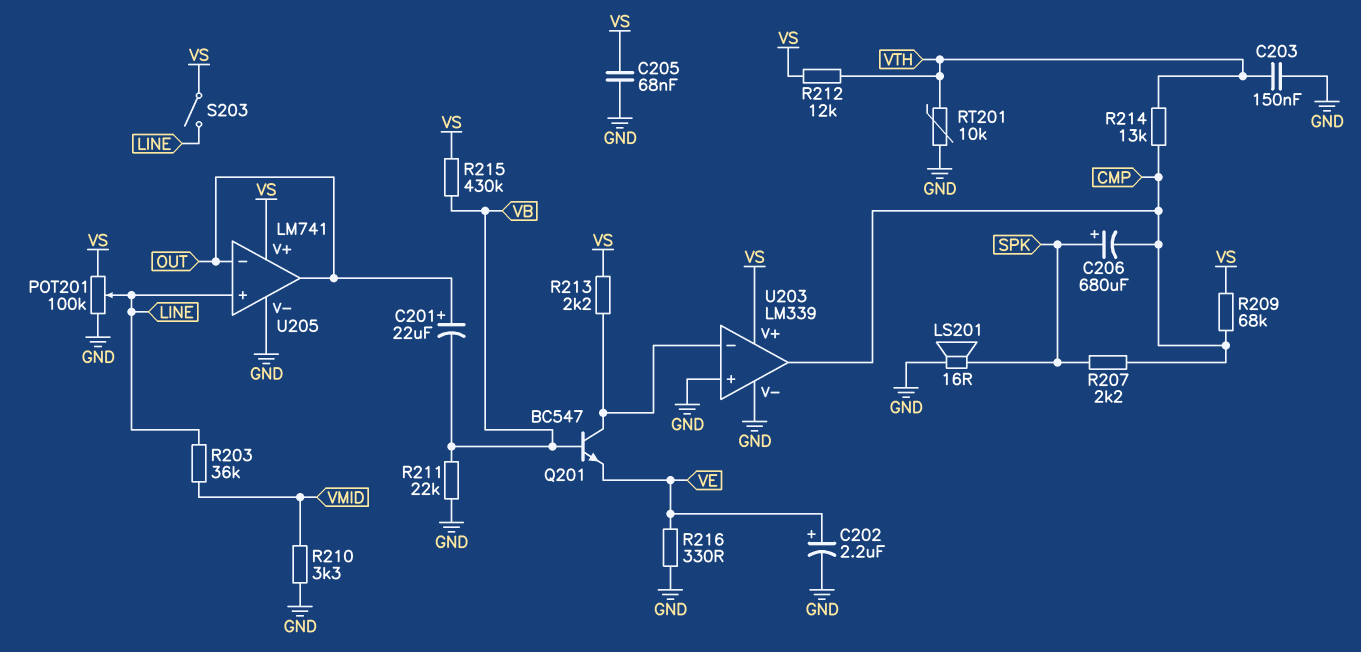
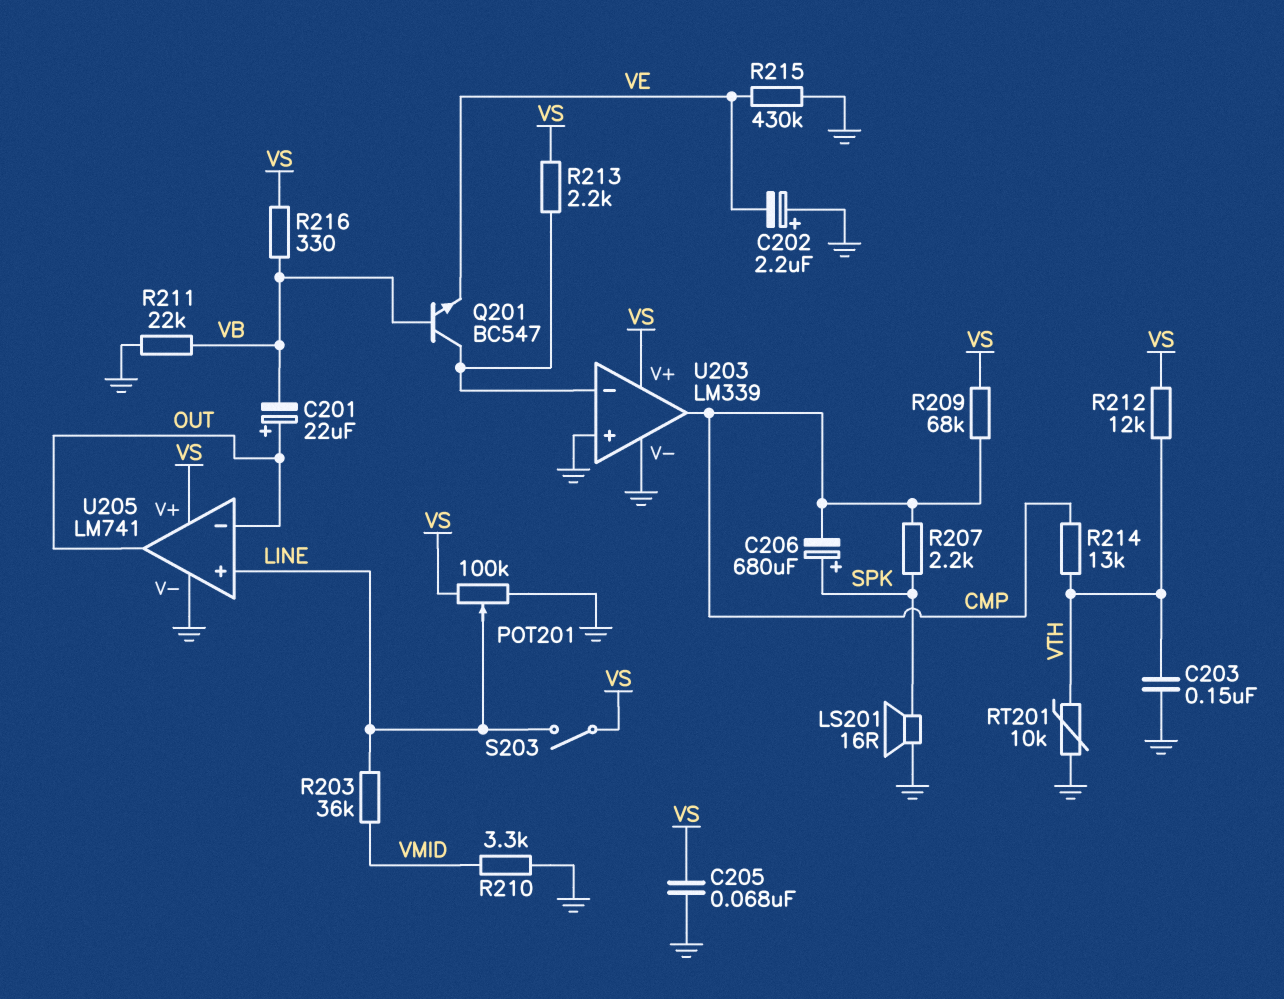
C202: 2.2uF (plus VE, minus GND) -> 2.2uF (plus GND, minus VE)
R215: 430k (VB, VS) -> 430k (GND, VE)
R216: 330 (GND, VE) -> 330 (VB, VS)

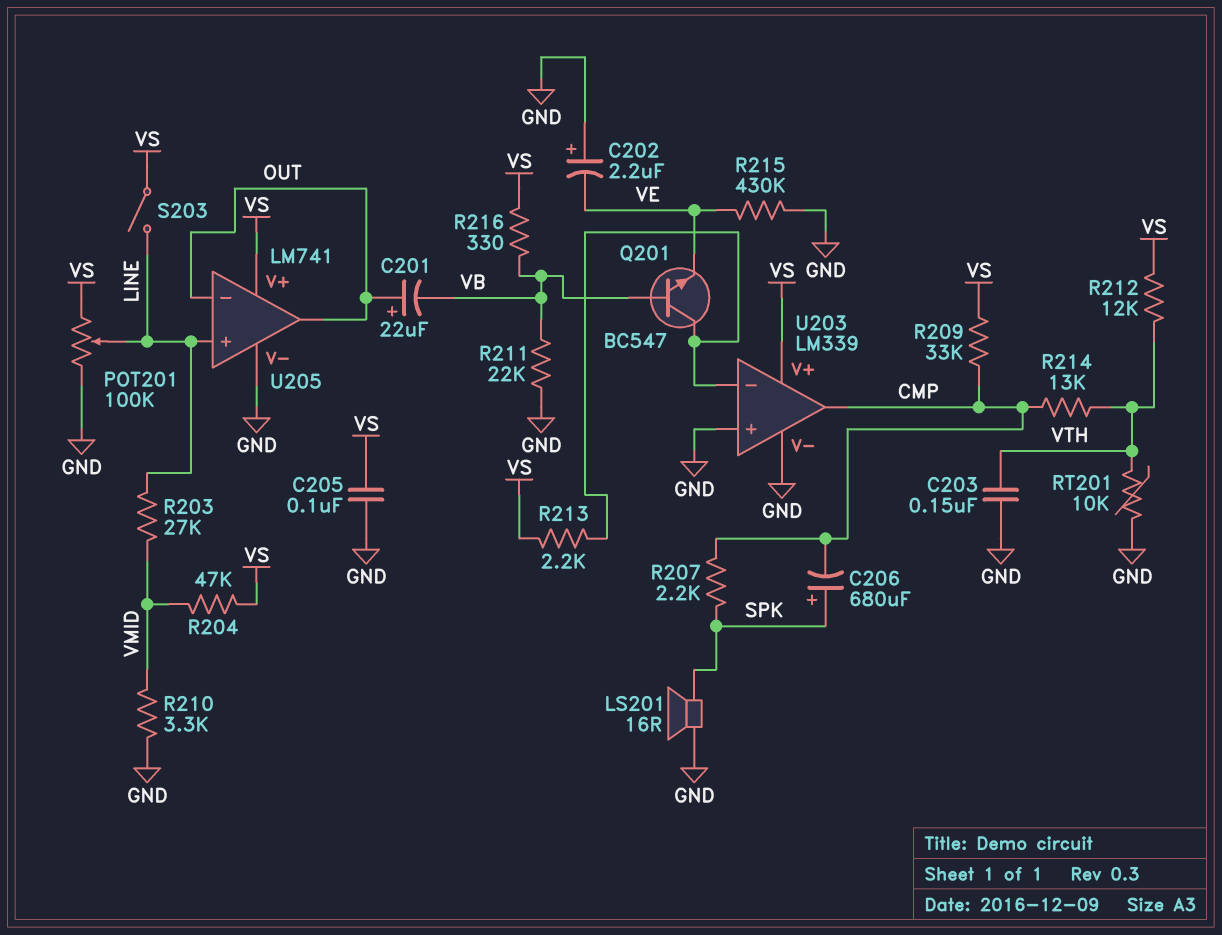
C205: 68nF (GND, VS) -> 100nF (GND, VS)
R203: 36k (LINE, VMID) -> 27k (LINE, VMID)
R204: none -> 47k (VMID, VS)
R209: 68k (CMP, VS) -> 33k (CMP, VS)

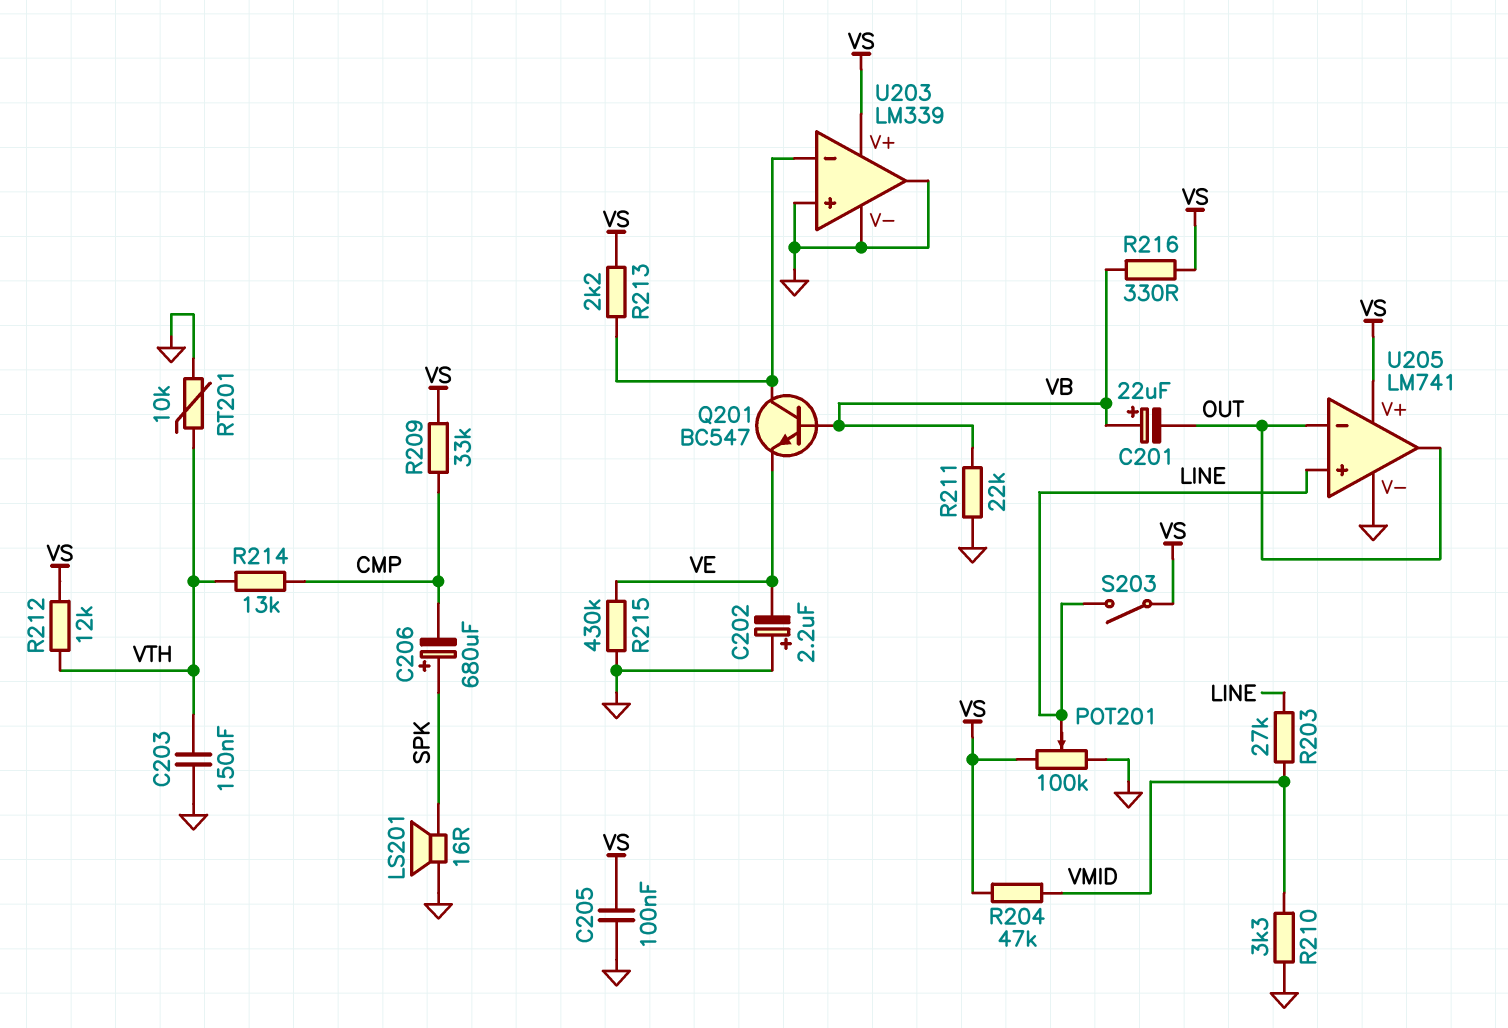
C201: 22uF (plus OUT, minus VB) -> 22uF (plus VB, minus OUT)
R207: 2.2k (CMP, SPK) -> none
U203 pin out: CMP -> GND

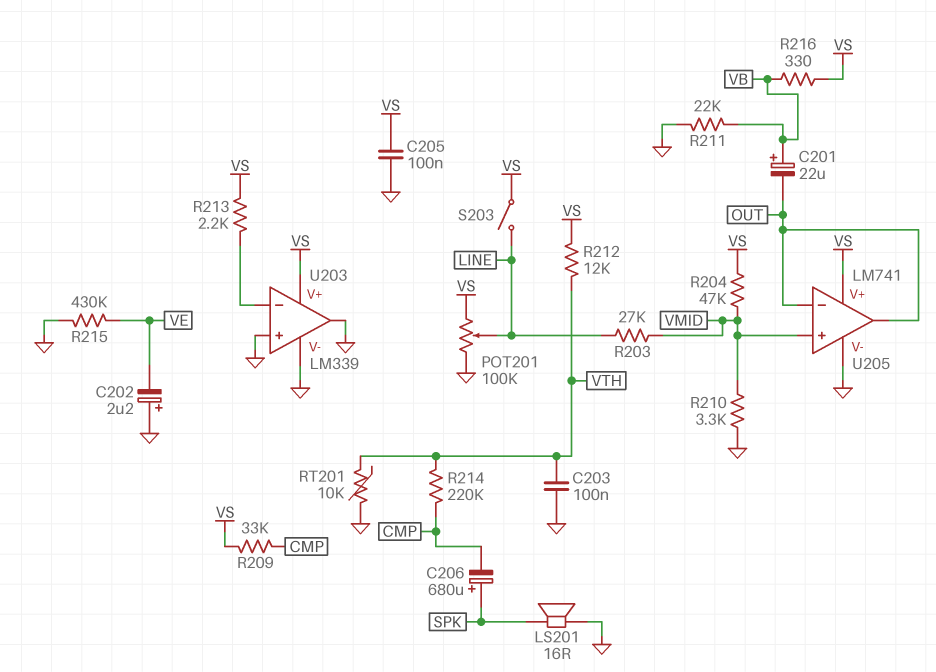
C203: 150nF (GND, VTH) -> 100nF (GND, VTH)
Q201: NPN BC547 (B VB, C U203/in-, E VE) -> none
R214: 13k (CMP, VTH) -> 220k (CMP, VTH)
U205 pin in+: LINE -> VMID

